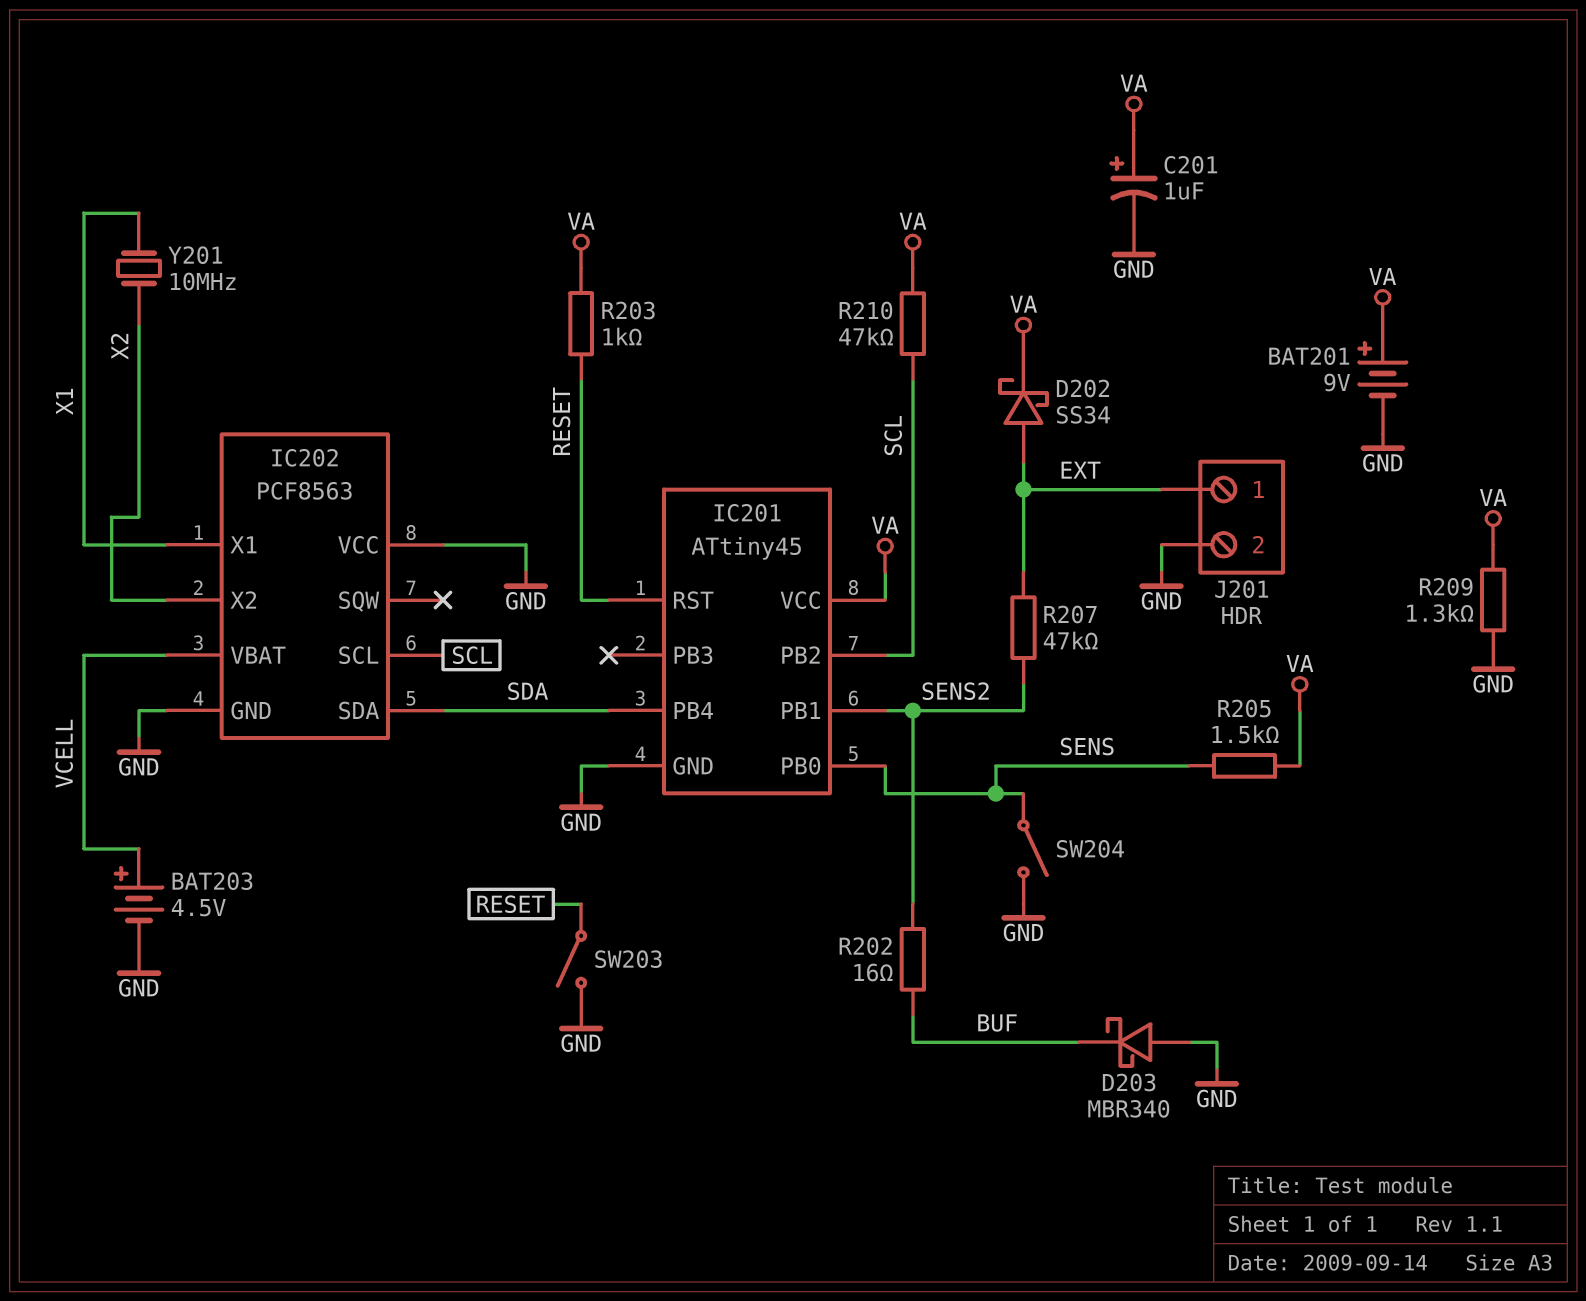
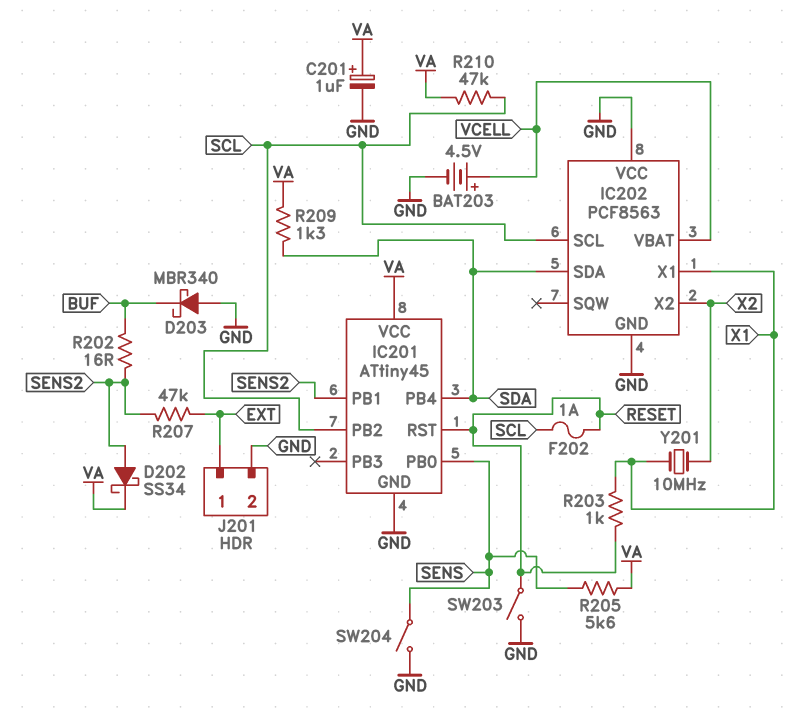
BAT201: 9V (plus VA, minus GND) -> none
D202: schottky SS34 (A EXT, K VA) -> schottky SS34 (A SENS2, K VA)
F202: none -> 1A (RESET, SCL)
R203: 1k (RESET, VA) -> 1k (RESET, X1)
R205: 1.5k (SENS, VA) -> 5.6k (SENS, VA)
R209: 1.3k (GND, VA) -> 1.3k (SDA, VA)

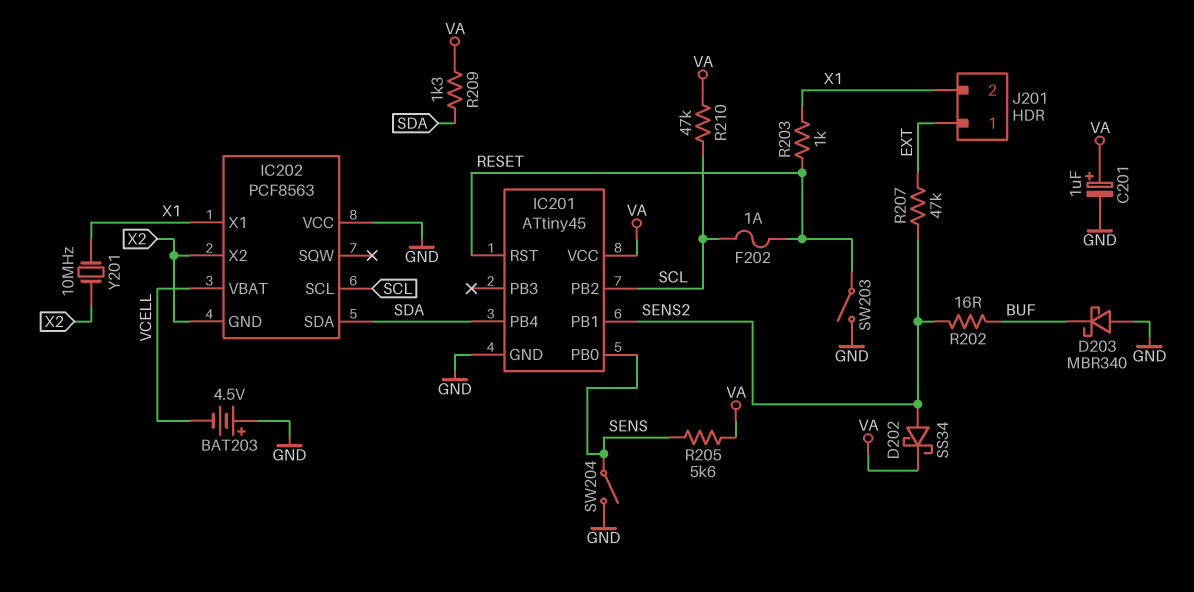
BAT203: 4.5V (plus VCELL, minus GND) -> 4.5V (plus GND, minus VCELL)
IC202 pin GND: GND -> X2
J201 pin 2: GND -> X1

